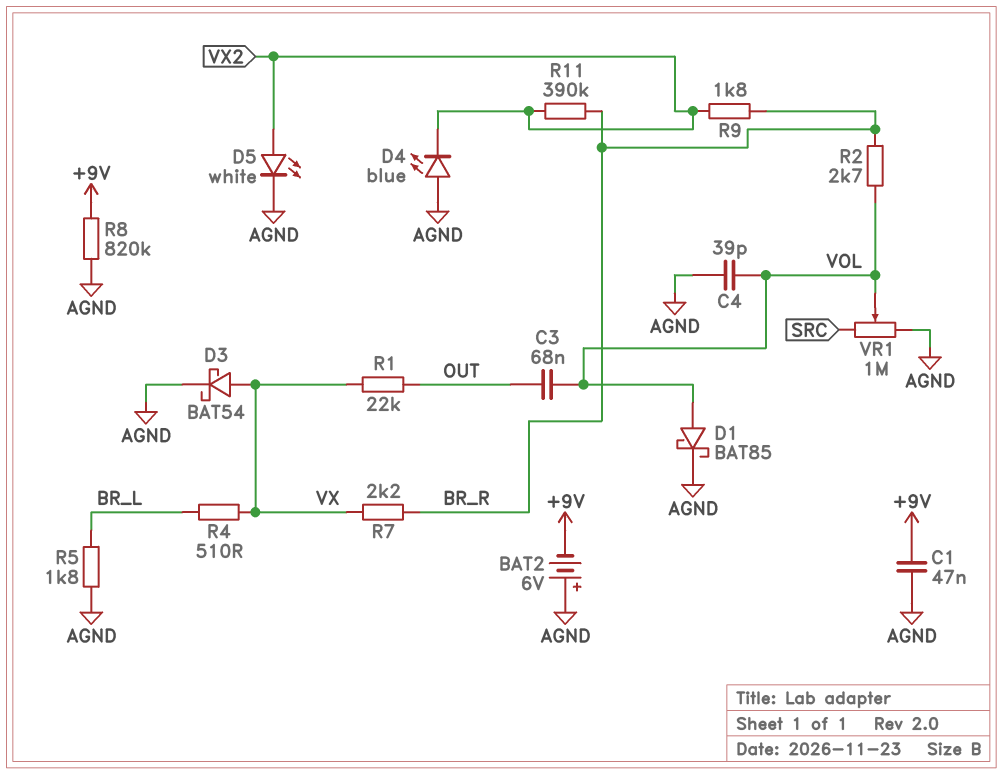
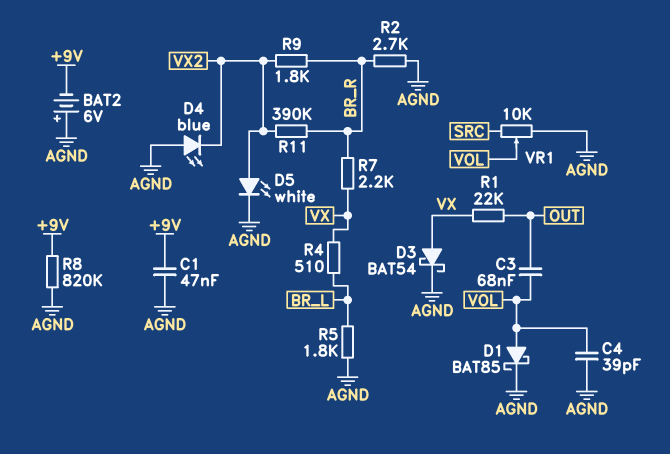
R2: 2.7k (BR_R, VOL) -> 2.7k (AGND, BR_R)
VR1: 1M (AGND, SRC, wiper VOL) -> 10k (AGND, SRC, wiper VOL)

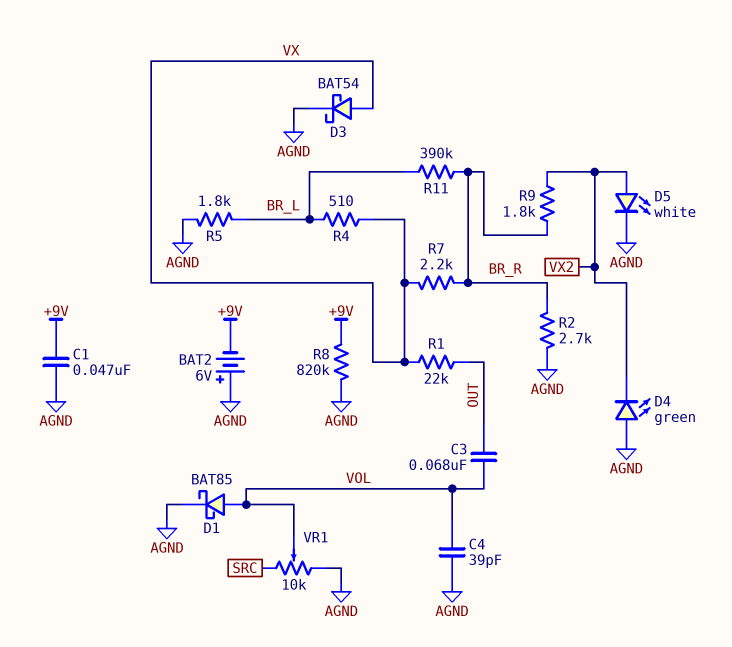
D4: LED blue (A AGND, K VX2) -> LED green (A AGND, K VX2)
R11: 390k (BR_R, VX2) -> 390k (BR_L, BR_R)

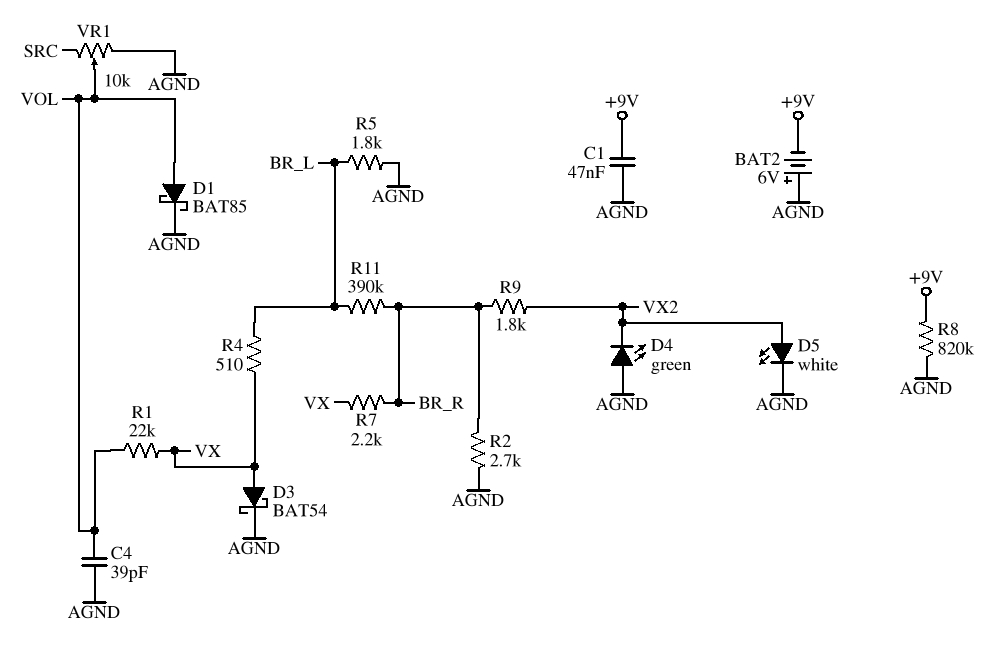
C3: 68nF (OUT, VOL) -> none
R1: 22k (OUT, VX) -> 22k (VOL, VX)

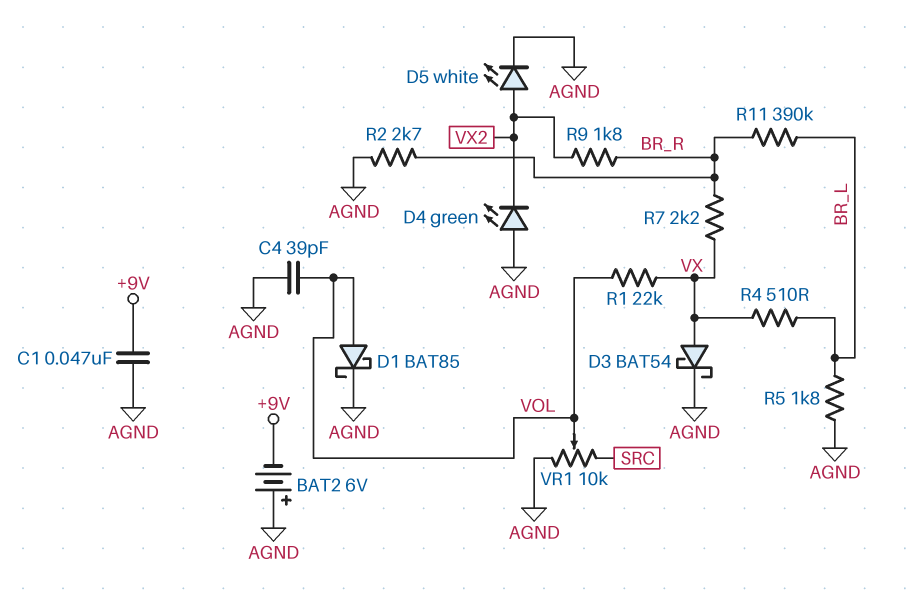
R8: 820k (+9V, AGND) -> none

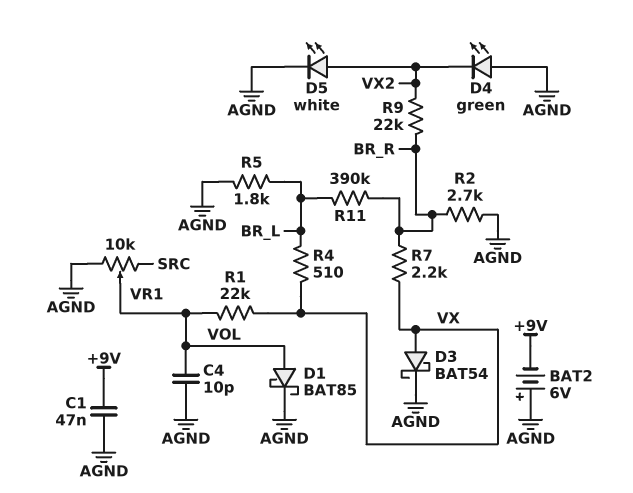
C4: 39pF (AGND, VOL) -> 10pF (AGND, VOL)
R9: 1.8k (BR_R, VX2) -> 22k (BR_R, VX2)

